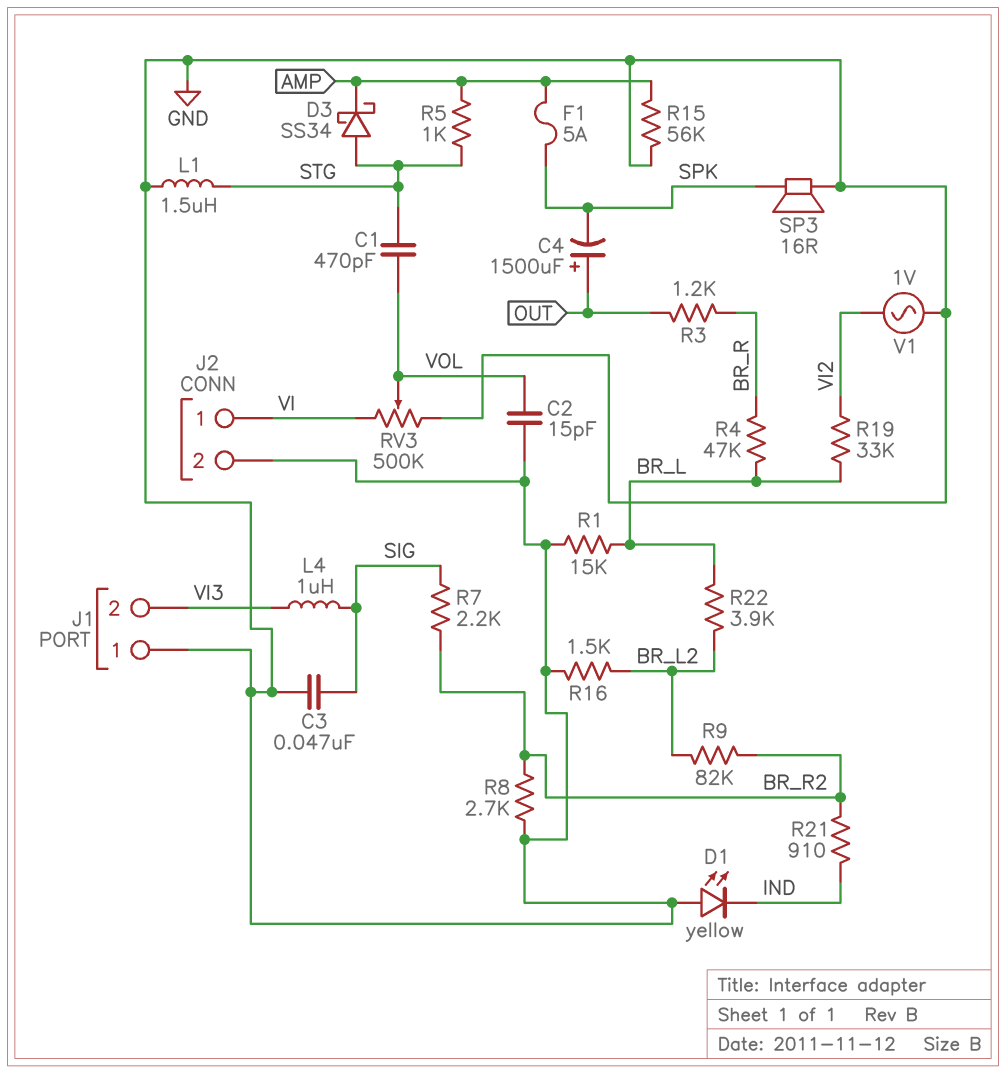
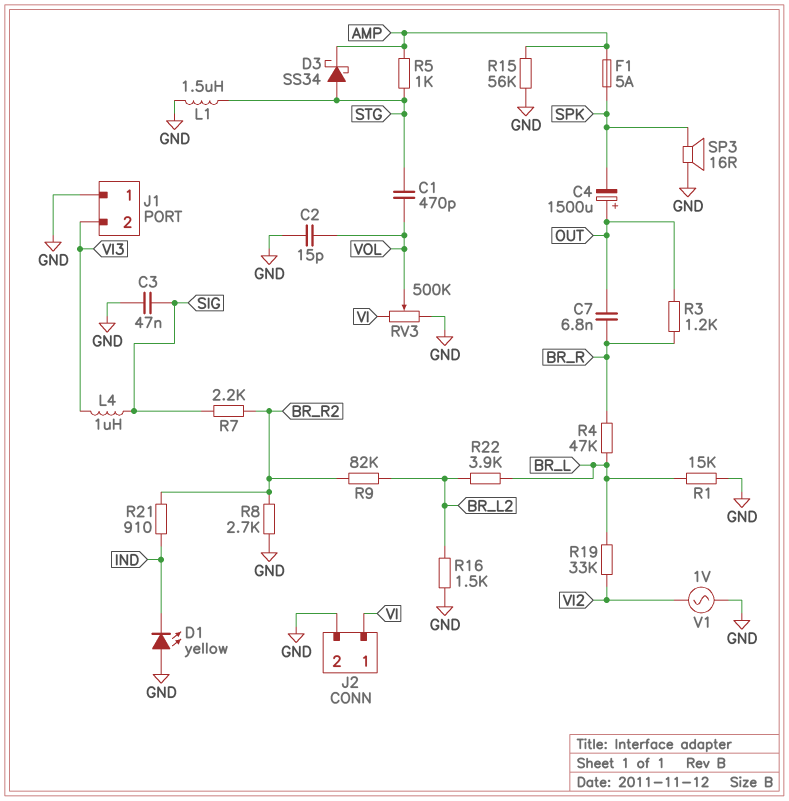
C7: none -> 6.8nF (BR_R, OUT)

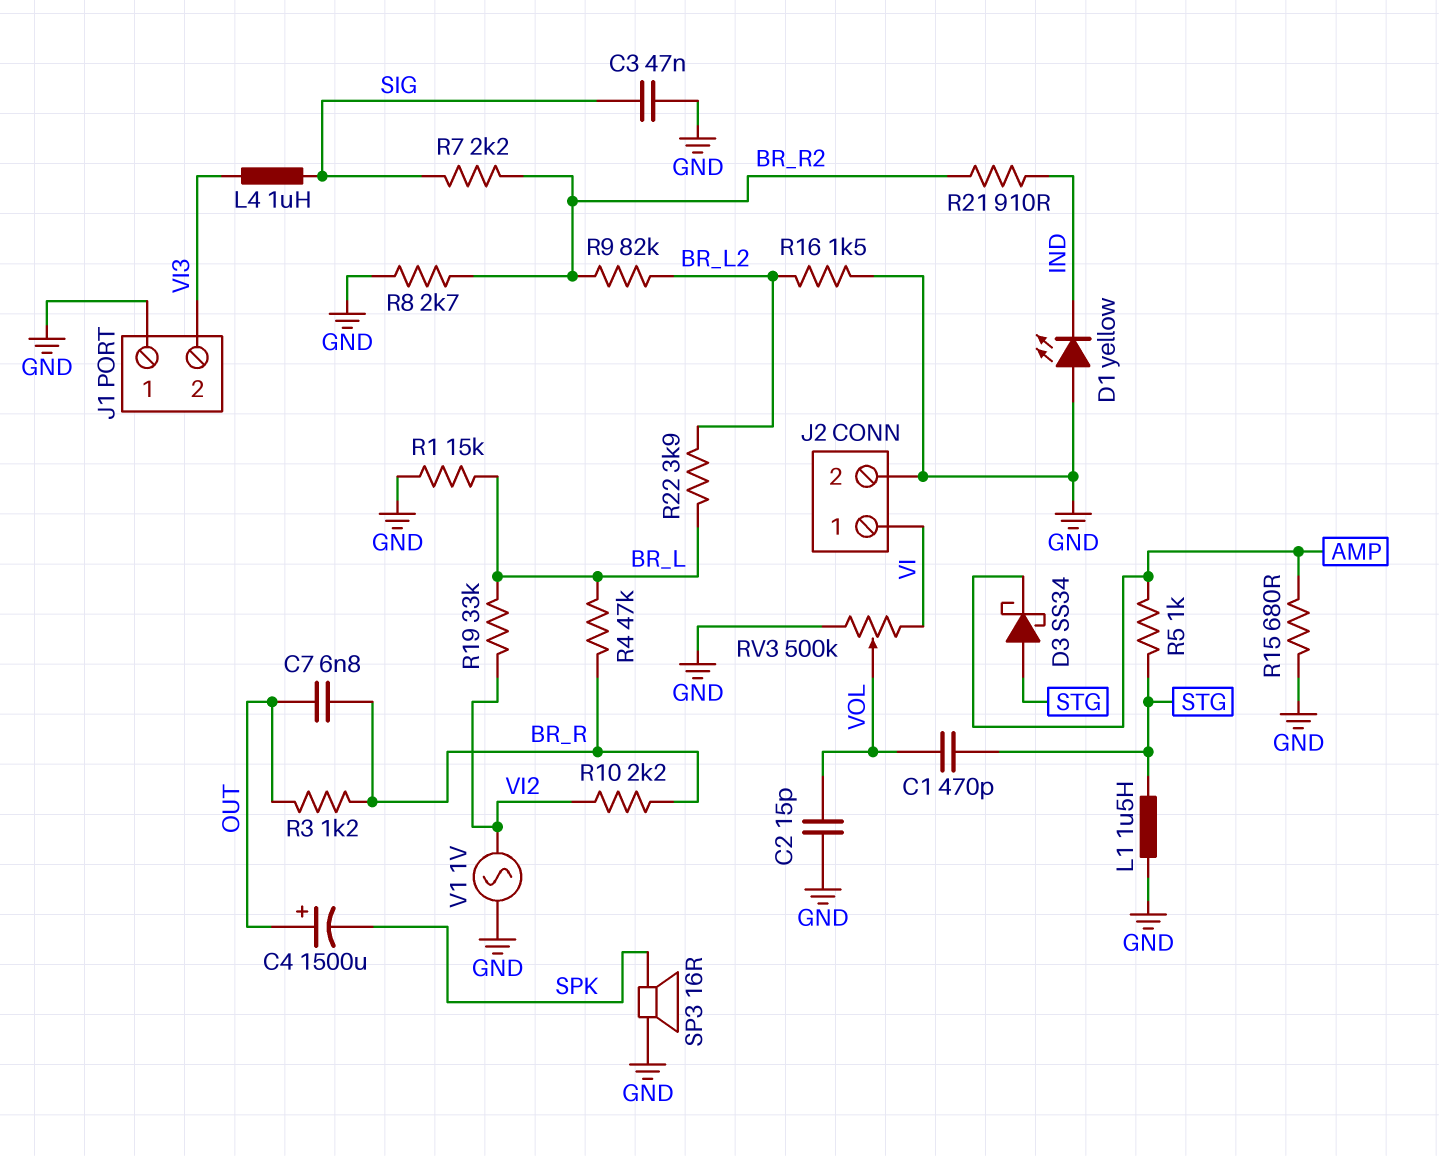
F1: 5A (AMP, SPK) -> none
R10: none -> 2.2k (BR_R, VI2)
R15: 56k (AMP, GND) -> 680 (AMP, GND)

